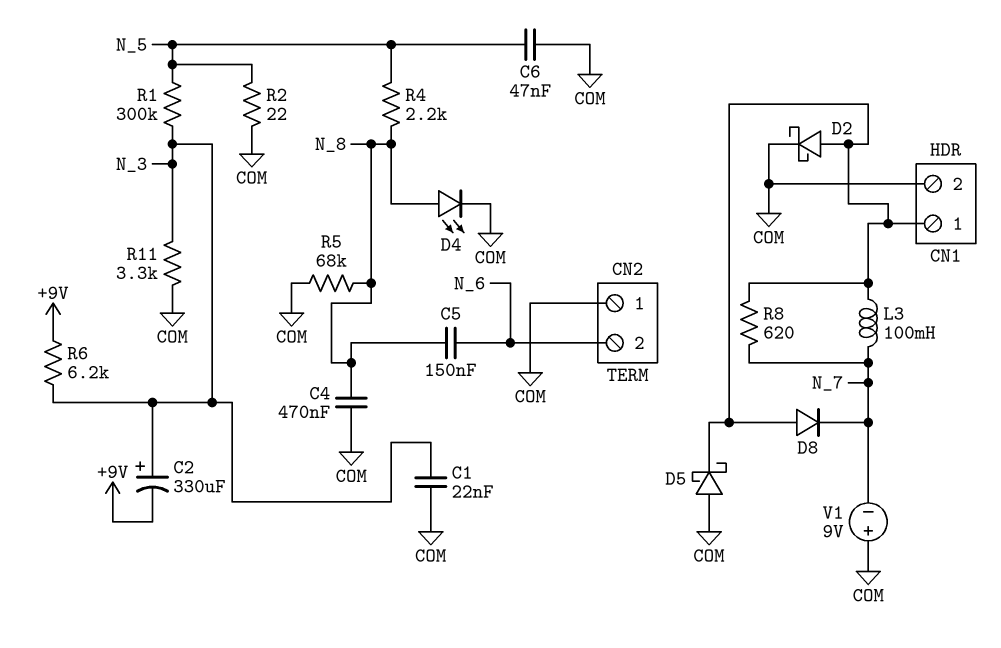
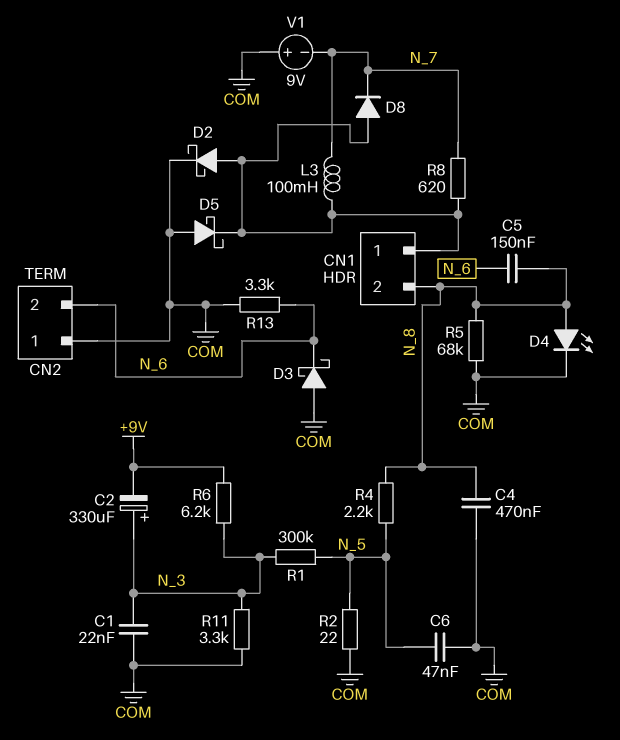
CN1 pin 2: COM -> N_8
D3: none -> schottky (A COM, K N_6)
R13: none -> 3.3k (COM, N_6)

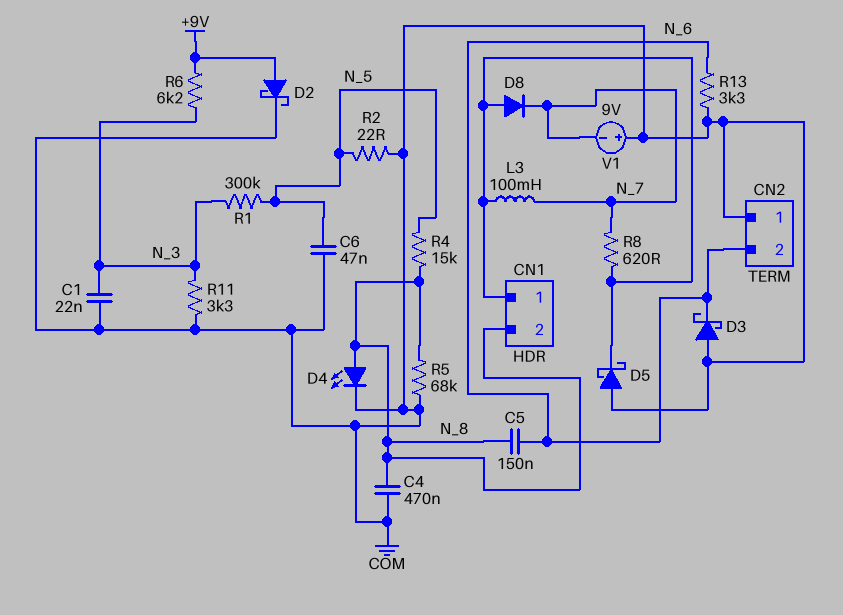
C2: 330uF (plus N_3, minus +9V) -> none
D2: schottky (A CN1/1, K COM) -> schottky (A +9V, K COM)
R4: 2.2k (N_5, N_8) -> 15k (N_5, N_8)

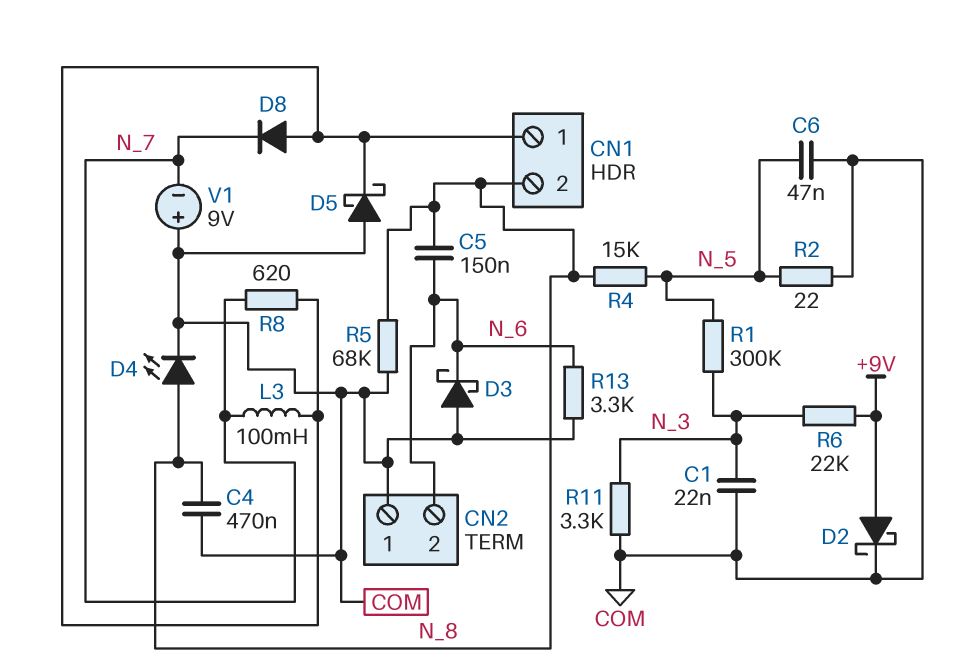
R6: 6.2k (+9V, N_3) -> 22k (+9V, N_3)

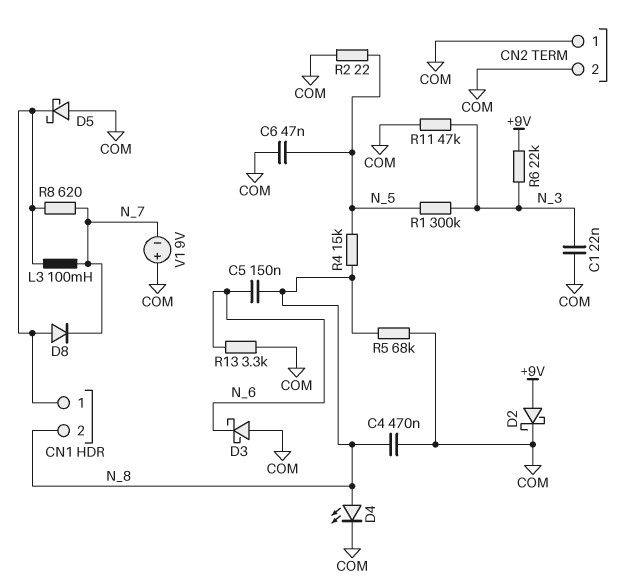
CN2 pin 2: N_6 -> COM
R11: 3.3k (COM, N_3) -> 47k (COM, N_3)

